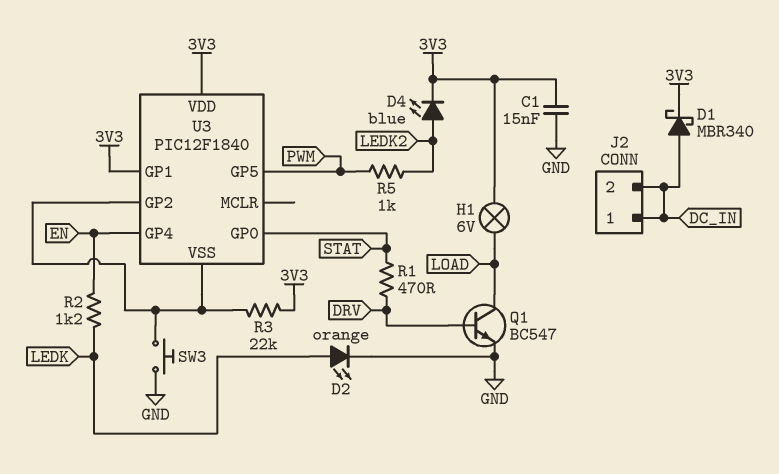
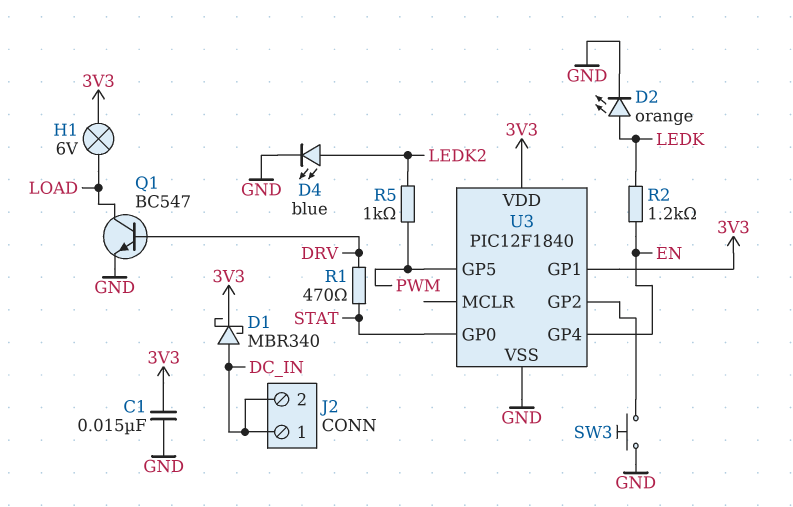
D4: LED blue (A LEDK2, K 3V3) -> LED blue (A LEDK2, K GND)
R3: 22k (3V3, U3/GP2) -> none
U3 pin VSS: U3/GP2 -> GND

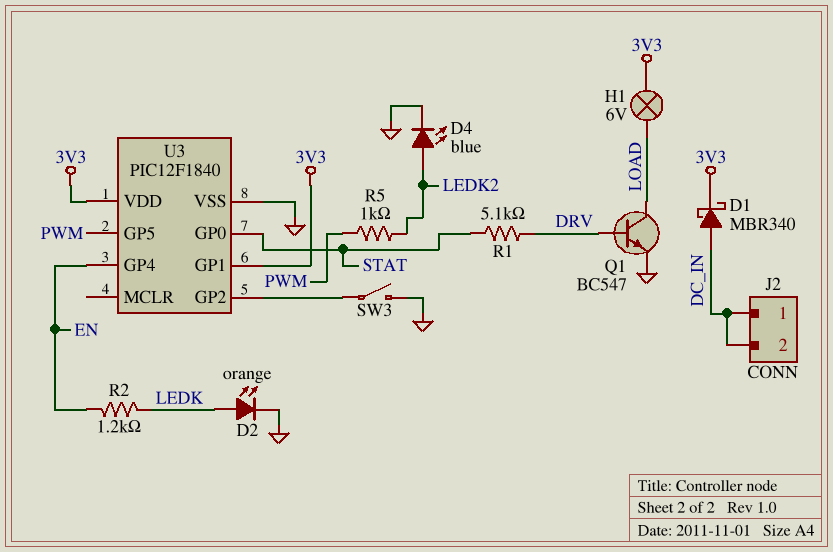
C1: 15nF (3V3, GND) -> none
R1: 470 (DRV, STAT) -> 5.1k (DRV, STAT)
SW3: button (GND, U3/GP2) -> switch (GND, U3/GP2)

